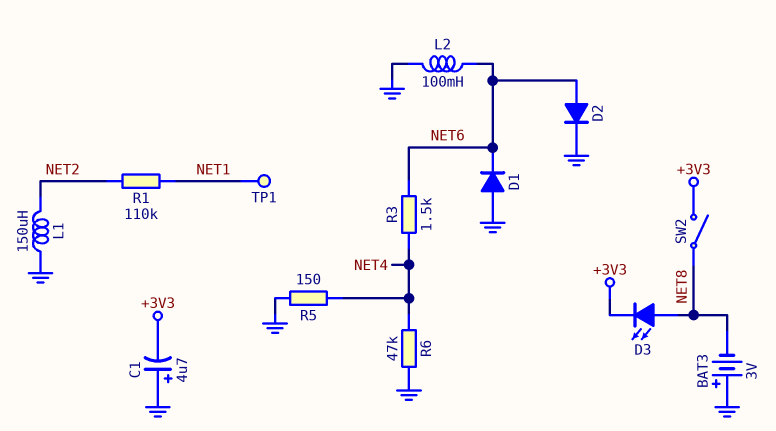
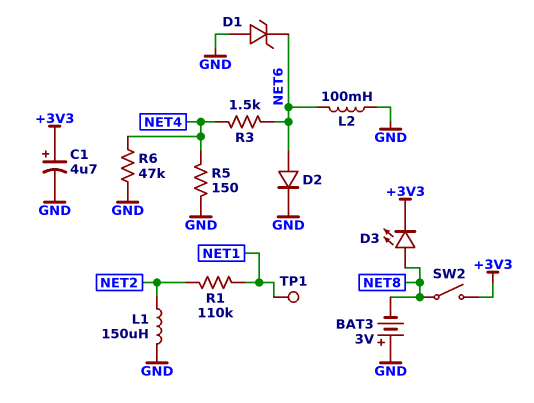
C1: 4.7uF (plus GND, minus +3V3) -> 4.7uF (plus +3V3, minus GND)
D1: diode (A GND, K NET6) -> zener (A GND, K NET6)

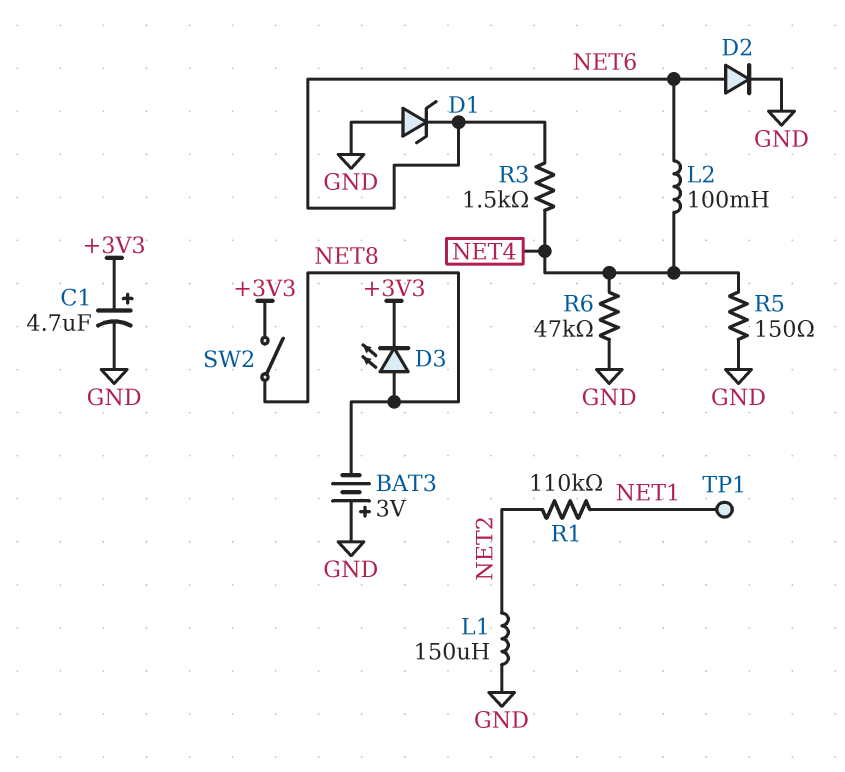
L2: 100mH (GND, NET6) -> 100mH (NET4, NET6)

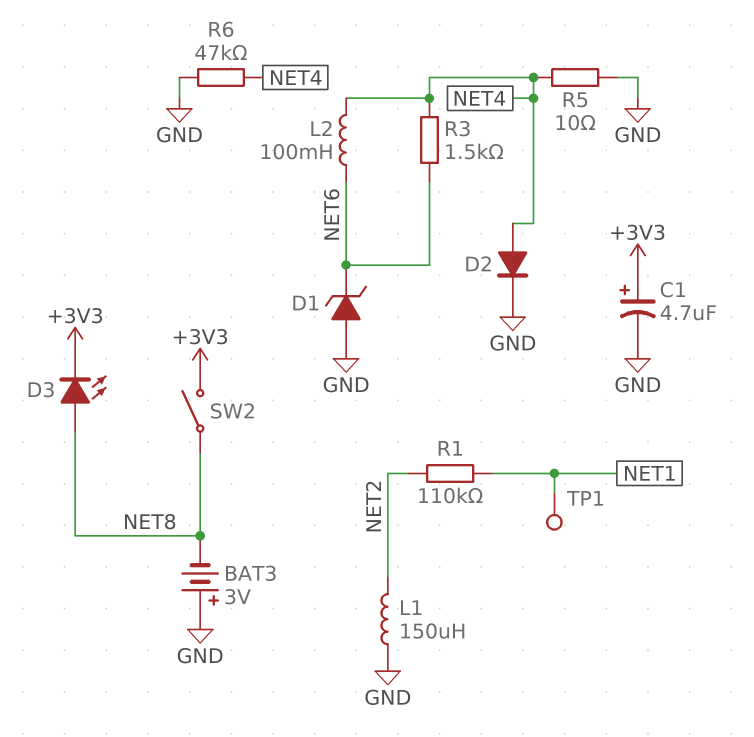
D2: diode (A NET6, K GND) -> diode (A NET4, K GND)
R5: 150 (GND, NET4) -> 10 (GND, NET4)

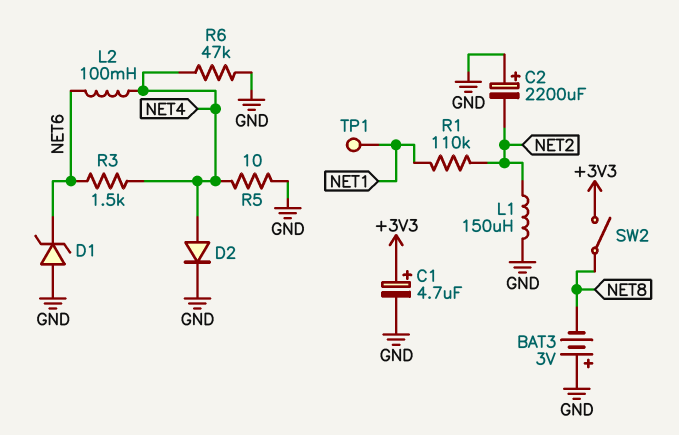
C2: none -> 2200uF (plus GND, minus NET2)
D3: LED (A NET8, K +3V3) -> none

